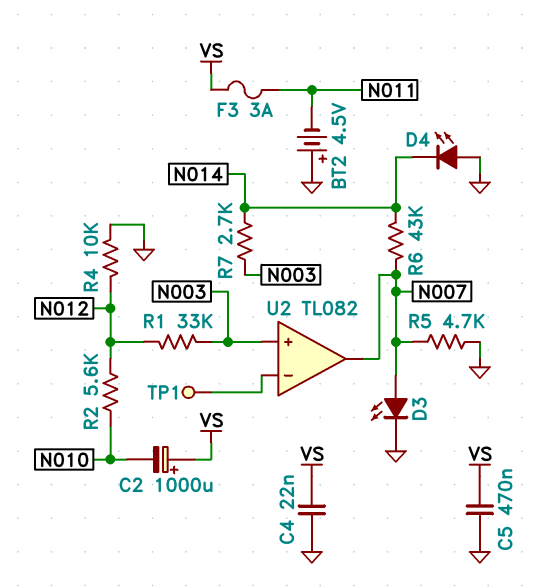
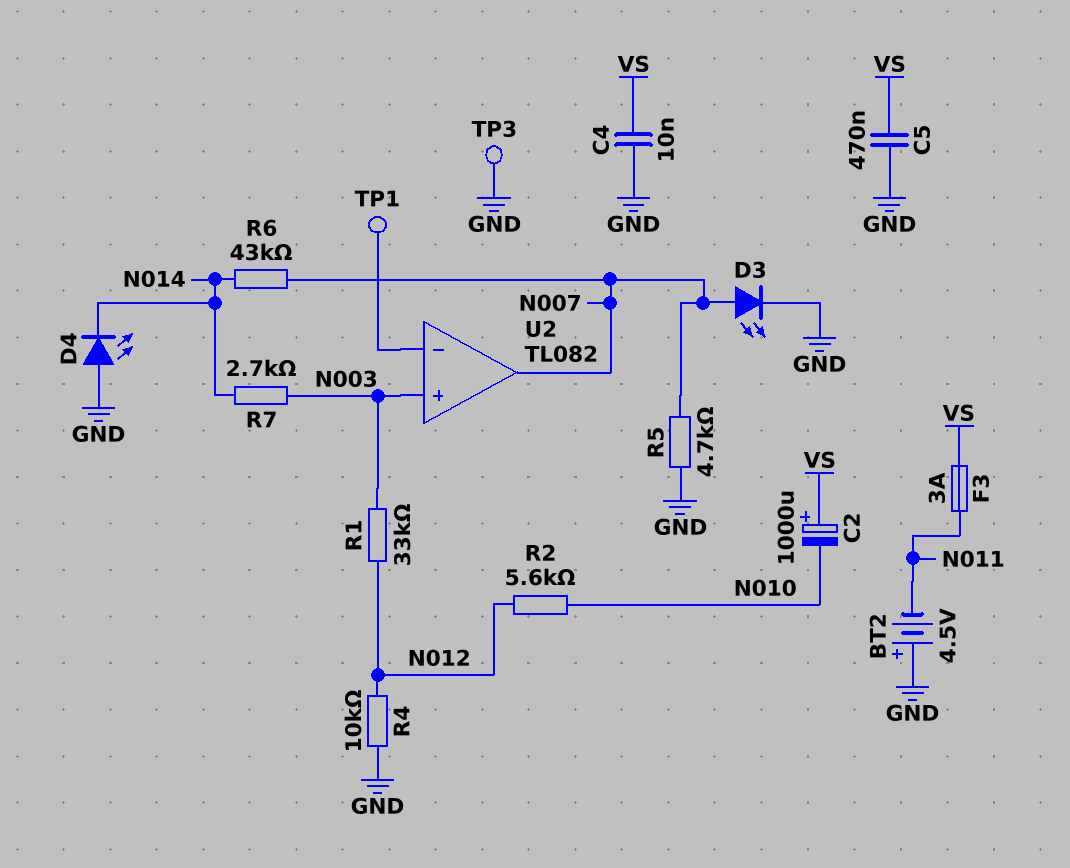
C4: 22nF (GND, VS) -> 10nF (GND, VS)
TP3: none -> test point (GND)

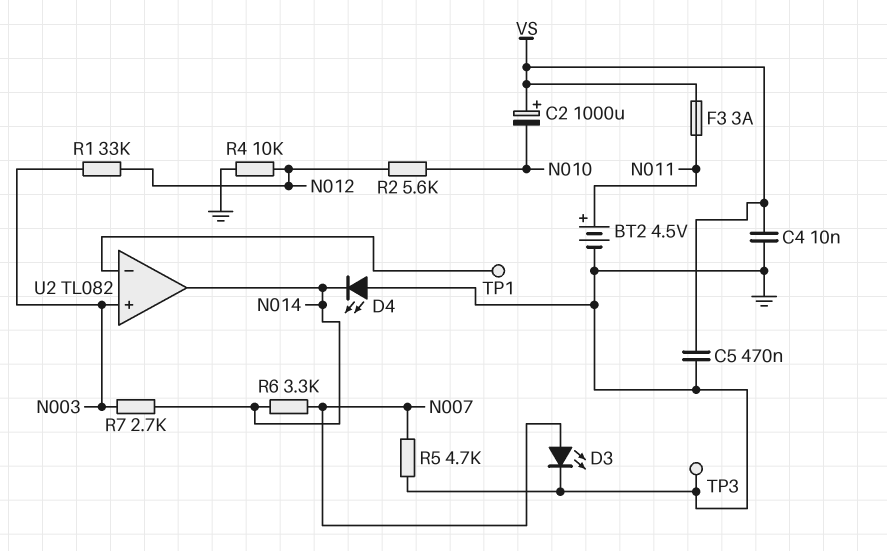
BT2: 4.5V (plus GND, minus N011) -> 4.5V (plus N011, minus GND)
R6: 43k (N007, N014) -> 3.3k (N007, N014)
U2 pin out: N007 -> N014

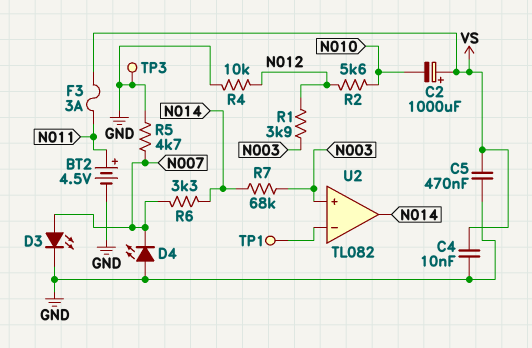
D4: LED (A GND, K N014) -> LED (A GND, K N007)
R1: 33k (N003, N012) -> 3.9k (N003, N012)
R7: 2.7k (N003, N014) -> 68k (N003, N014)

